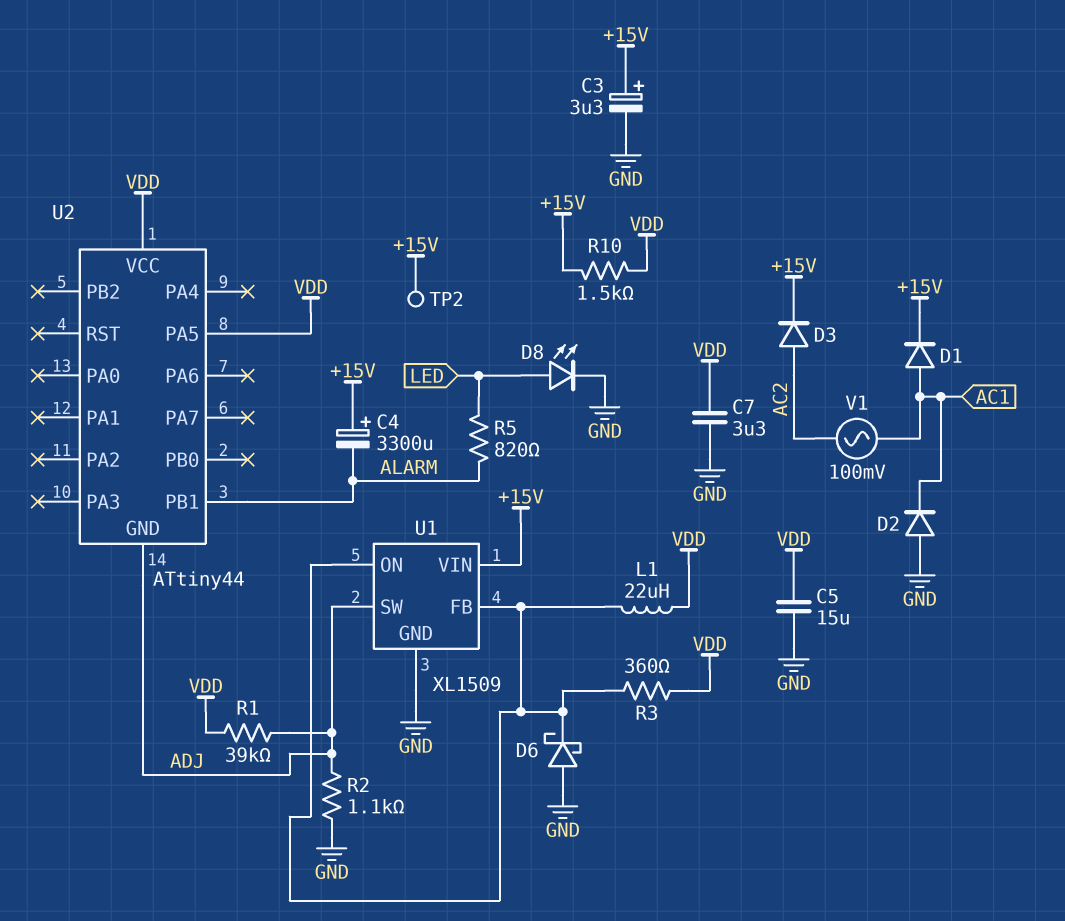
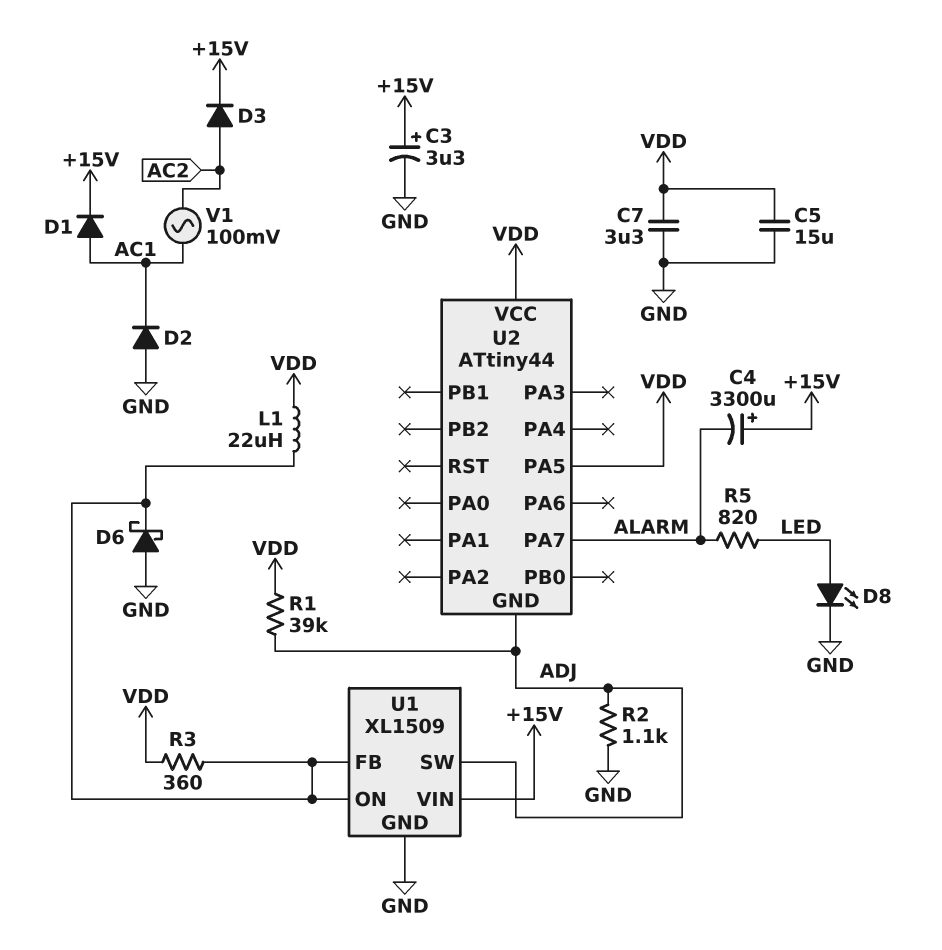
R10: 1.5k (+15V, VDD) -> none
TP2: test point (+15V) -> none
U2 pin PA7: none -> ALARM
U2 pin PB1: ALARM -> none

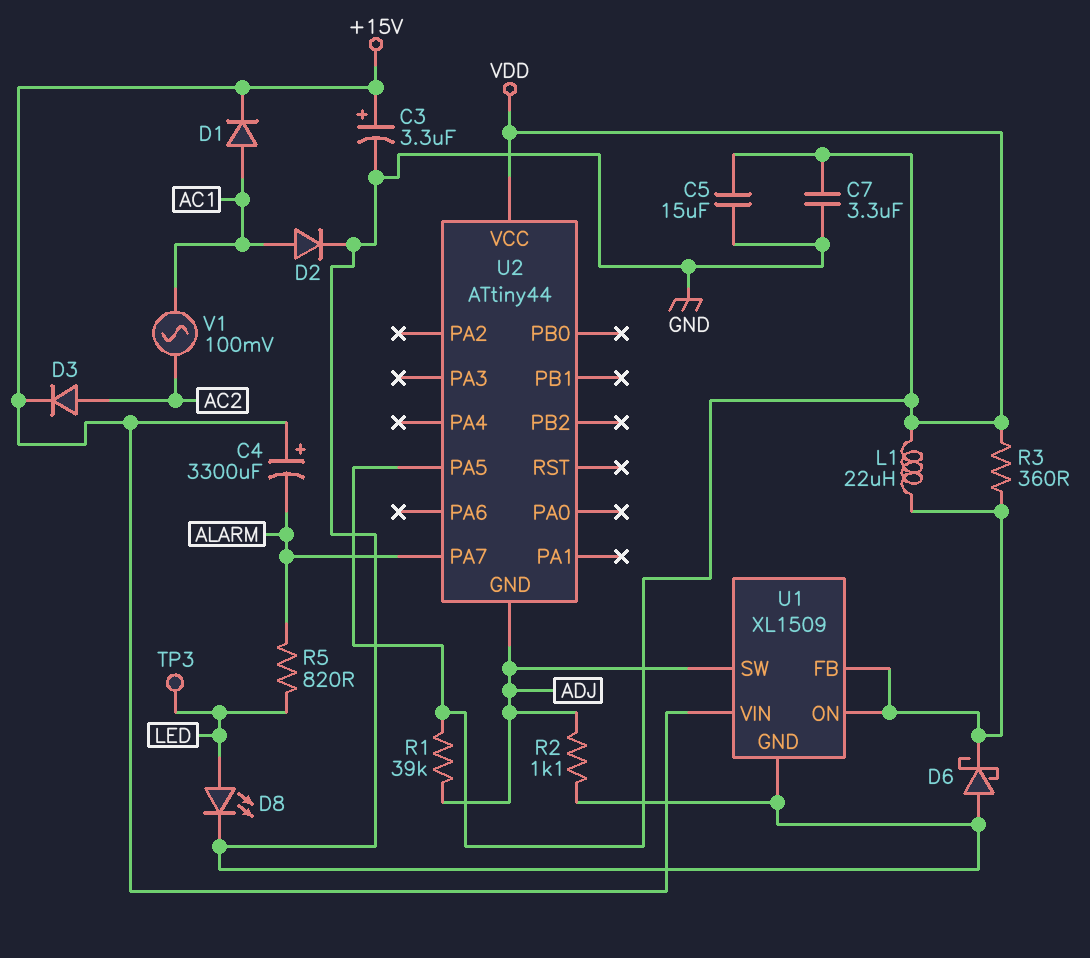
D2: diode (A GND, K AC1) -> diode (A AC1, K GND)
TP3: none -> test point (LED)

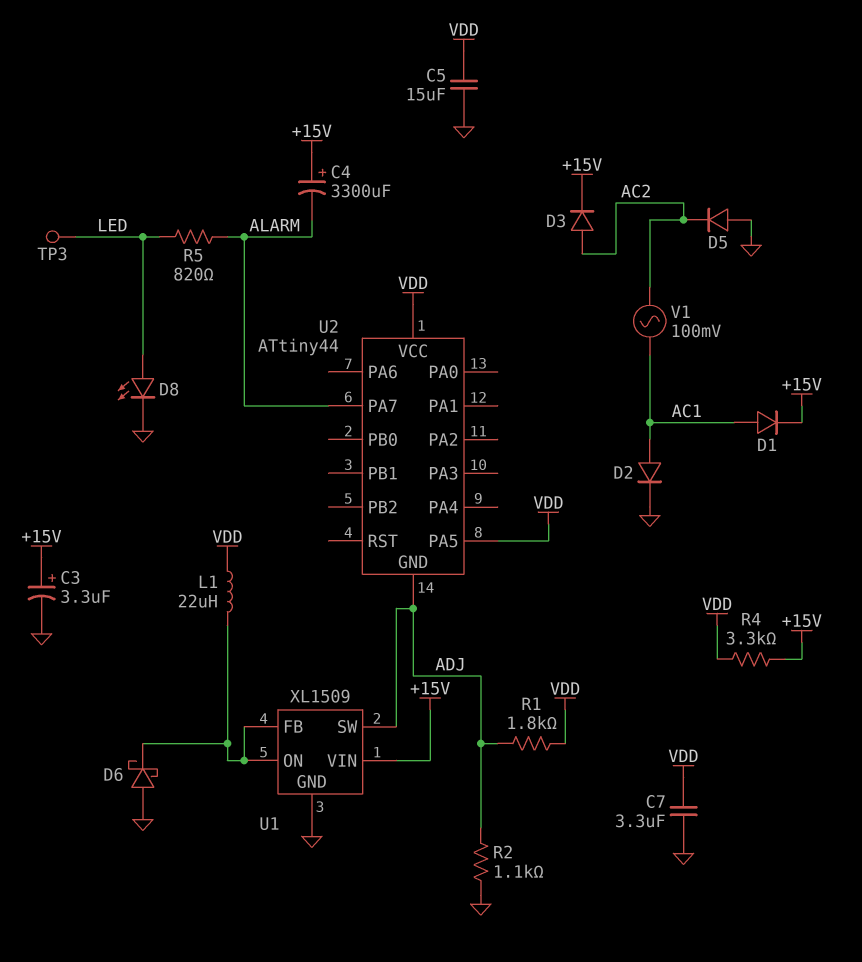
D5: none -> diode (A GND, K AC2)
R1: 39k (ADJ, VDD) -> 1.8k (ADJ, VDD)
R3: 360 (U1/FB, VDD) -> none
R4: none -> 3.3k (+15V, VDD)

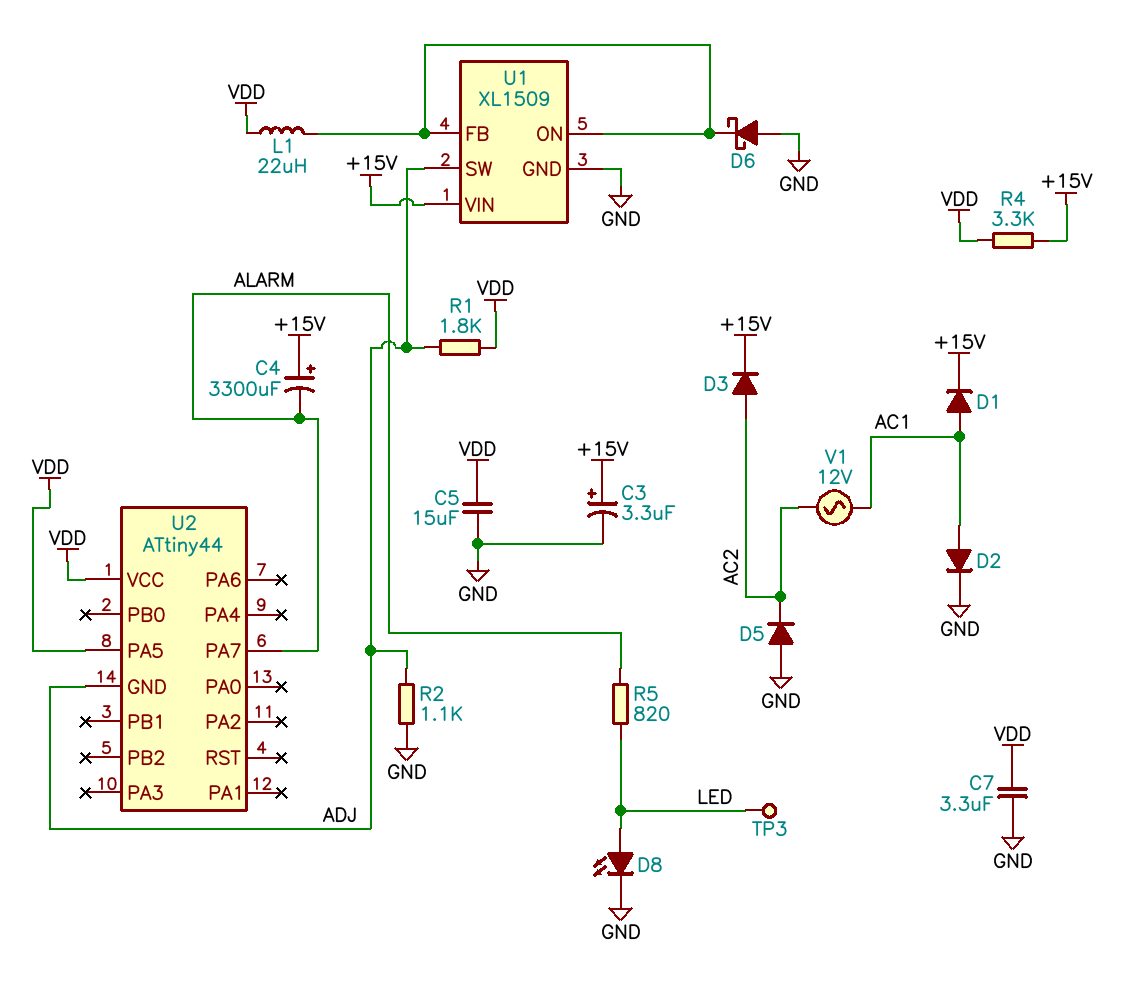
V1: AC 100mV (AC1, AC2) -> AC 12V (AC1, AC2)

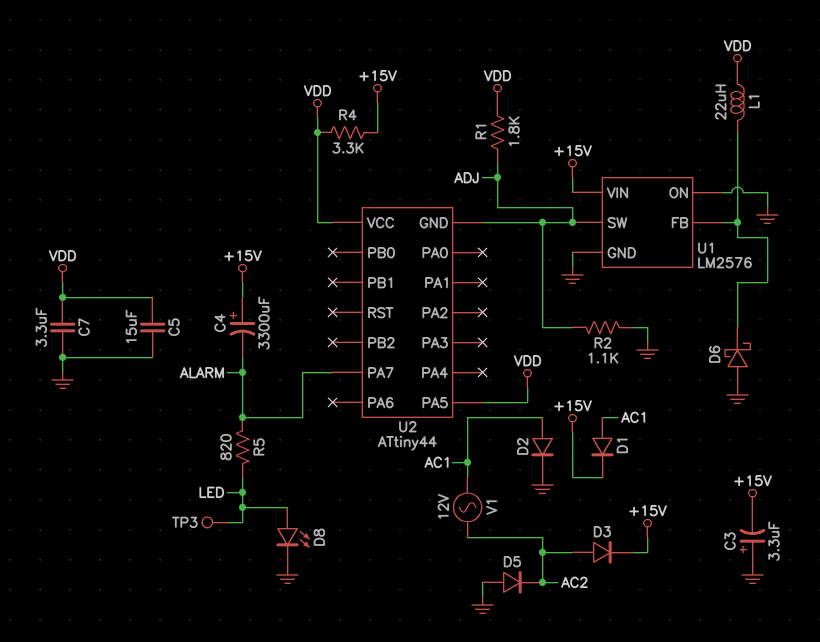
C3: 3.3uF (plus +15V, minus GND) -> 3.3uF (plus GND, minus +15V)
U1: XL1509 -> LM2576
U1 pin ON: U1/FB -> GND

